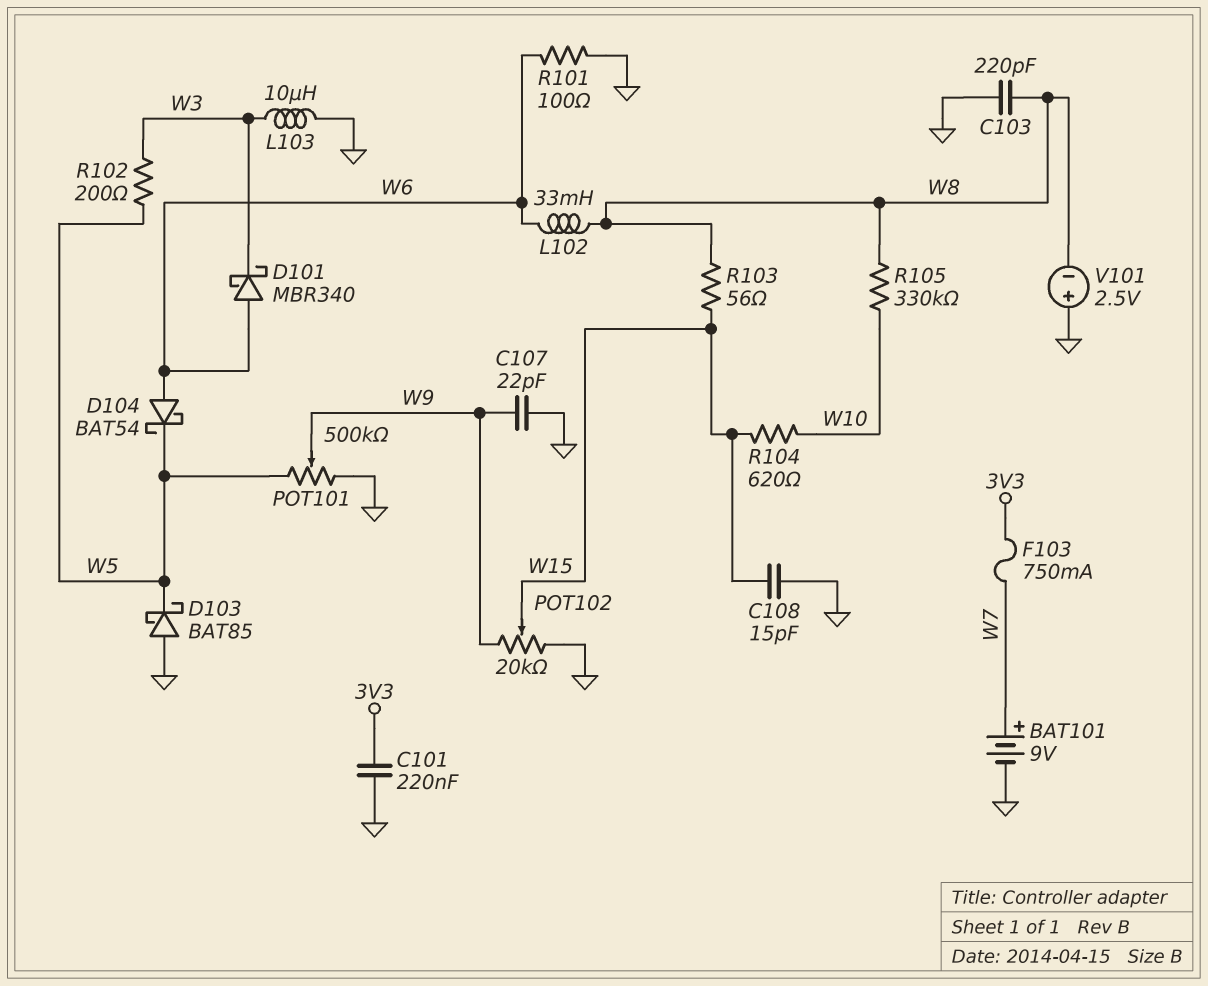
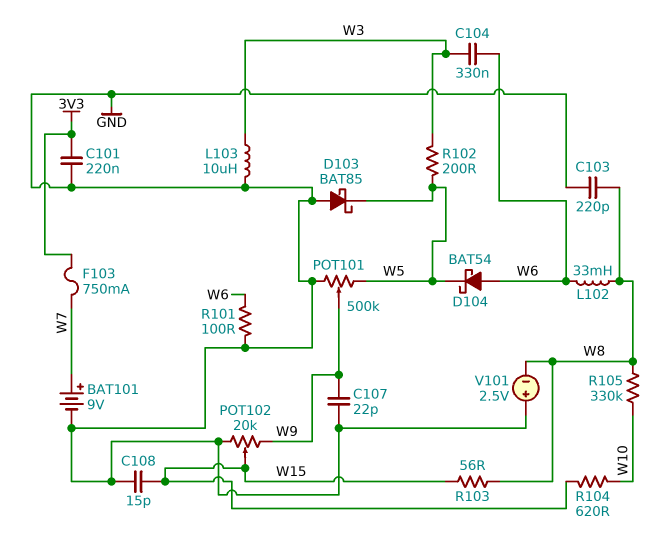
C104: none -> 330nF (W3, W6)
D101: schottky MBR340 (A W6, K W3) -> none

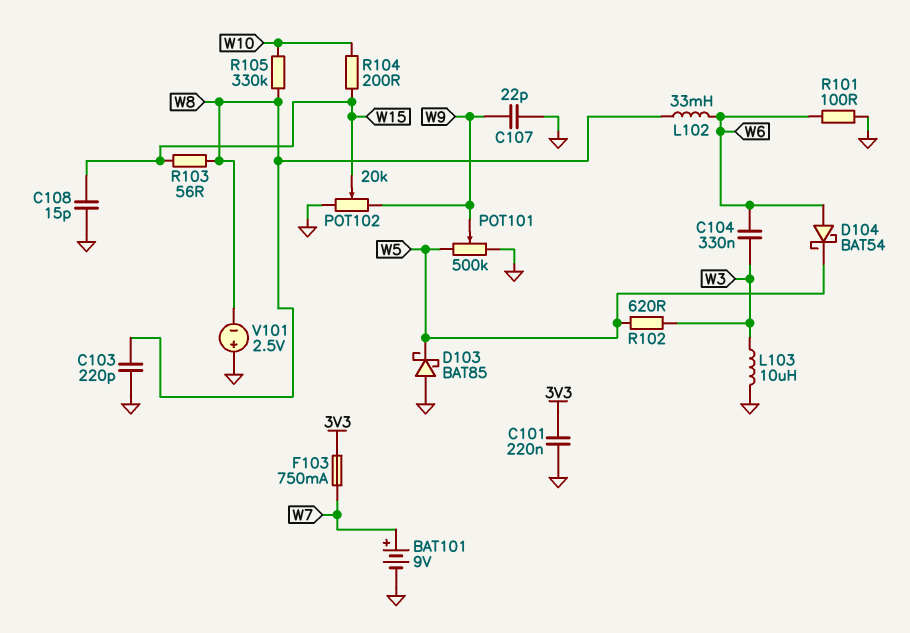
R102: 200 (W3, W5) -> 620 (W3, W5)
R104: 620 (W10, W15) -> 200 (W10, W15)

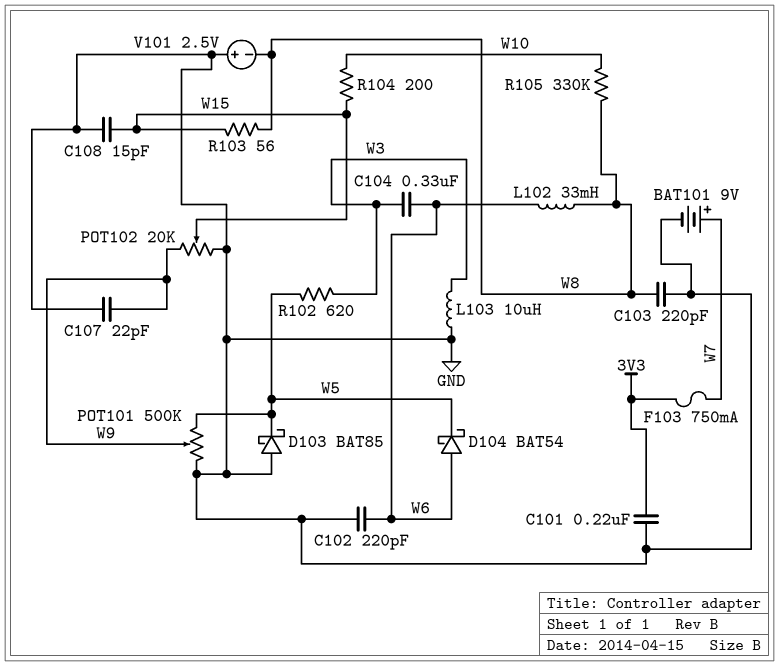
C102: none -> 220pF (GND, W6)
R101: 100 (GND, W6) -> none

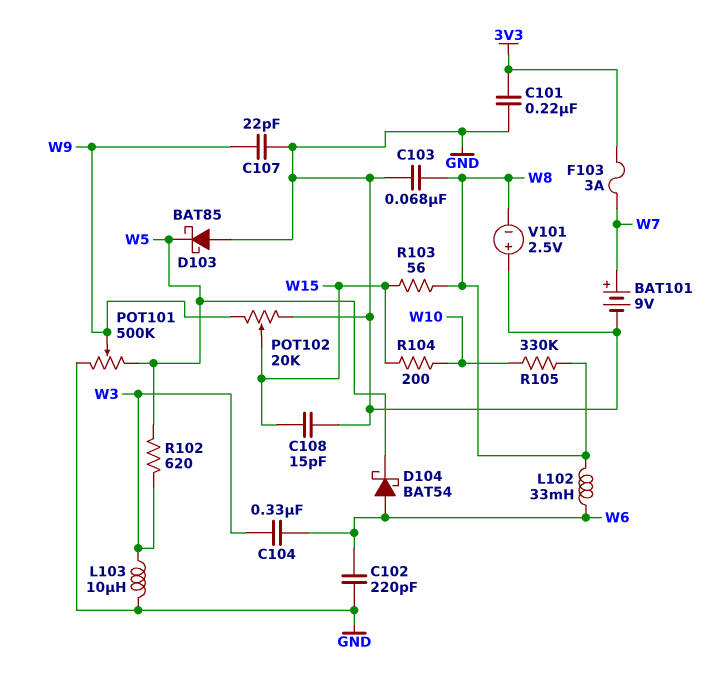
C103: 220pF (GND, W8) -> 68nF (GND, W8)
F103: 750mA (3V3, W7) -> 3A (3V3, W7)

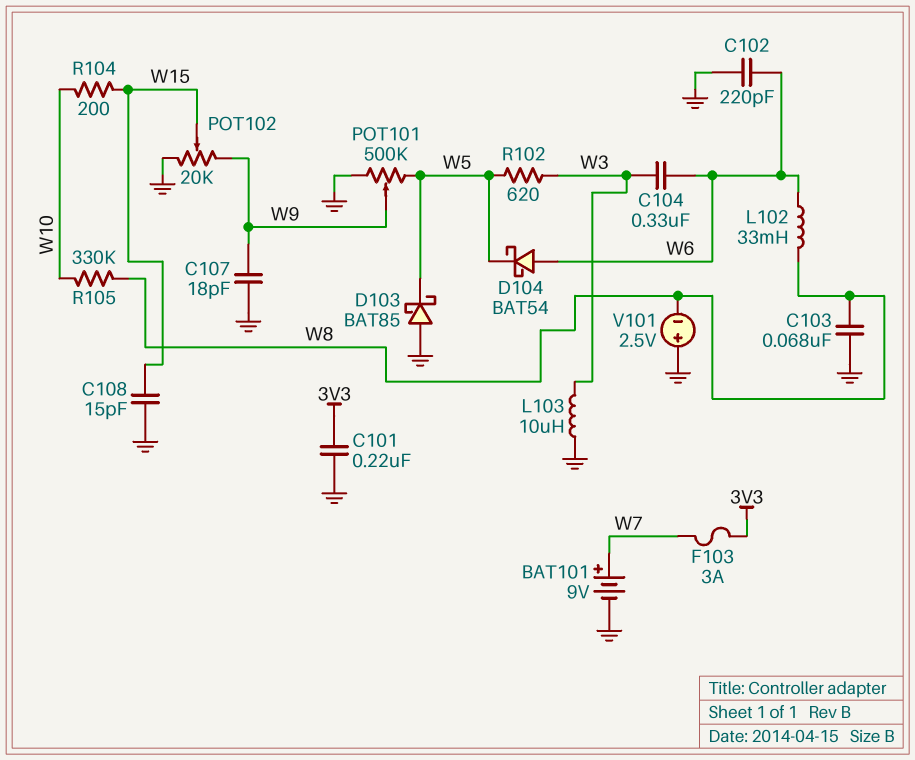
C107: 22pF (GND, W9) -> 18pF (GND, W9)
R103: 56 (W8, W15) -> none

